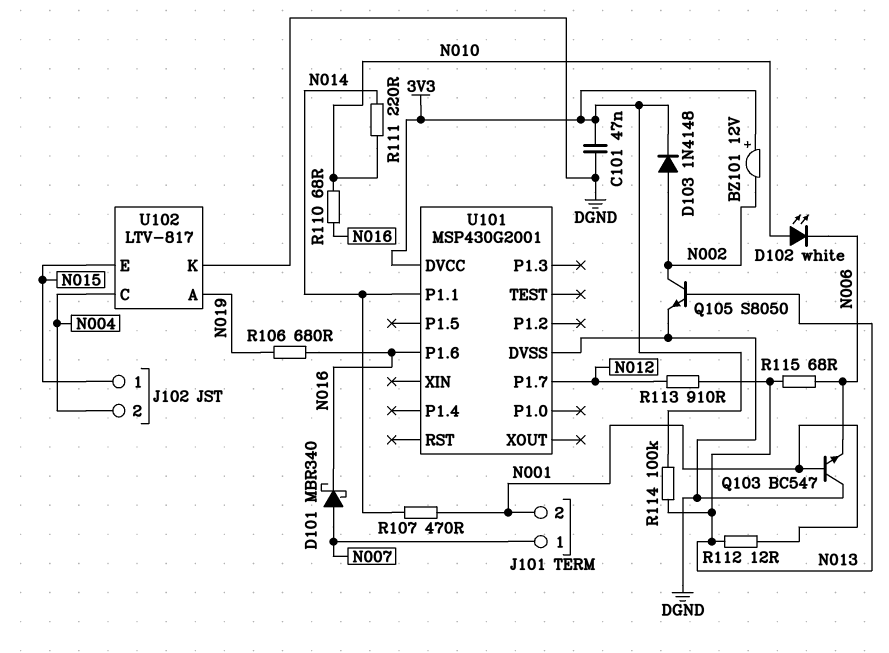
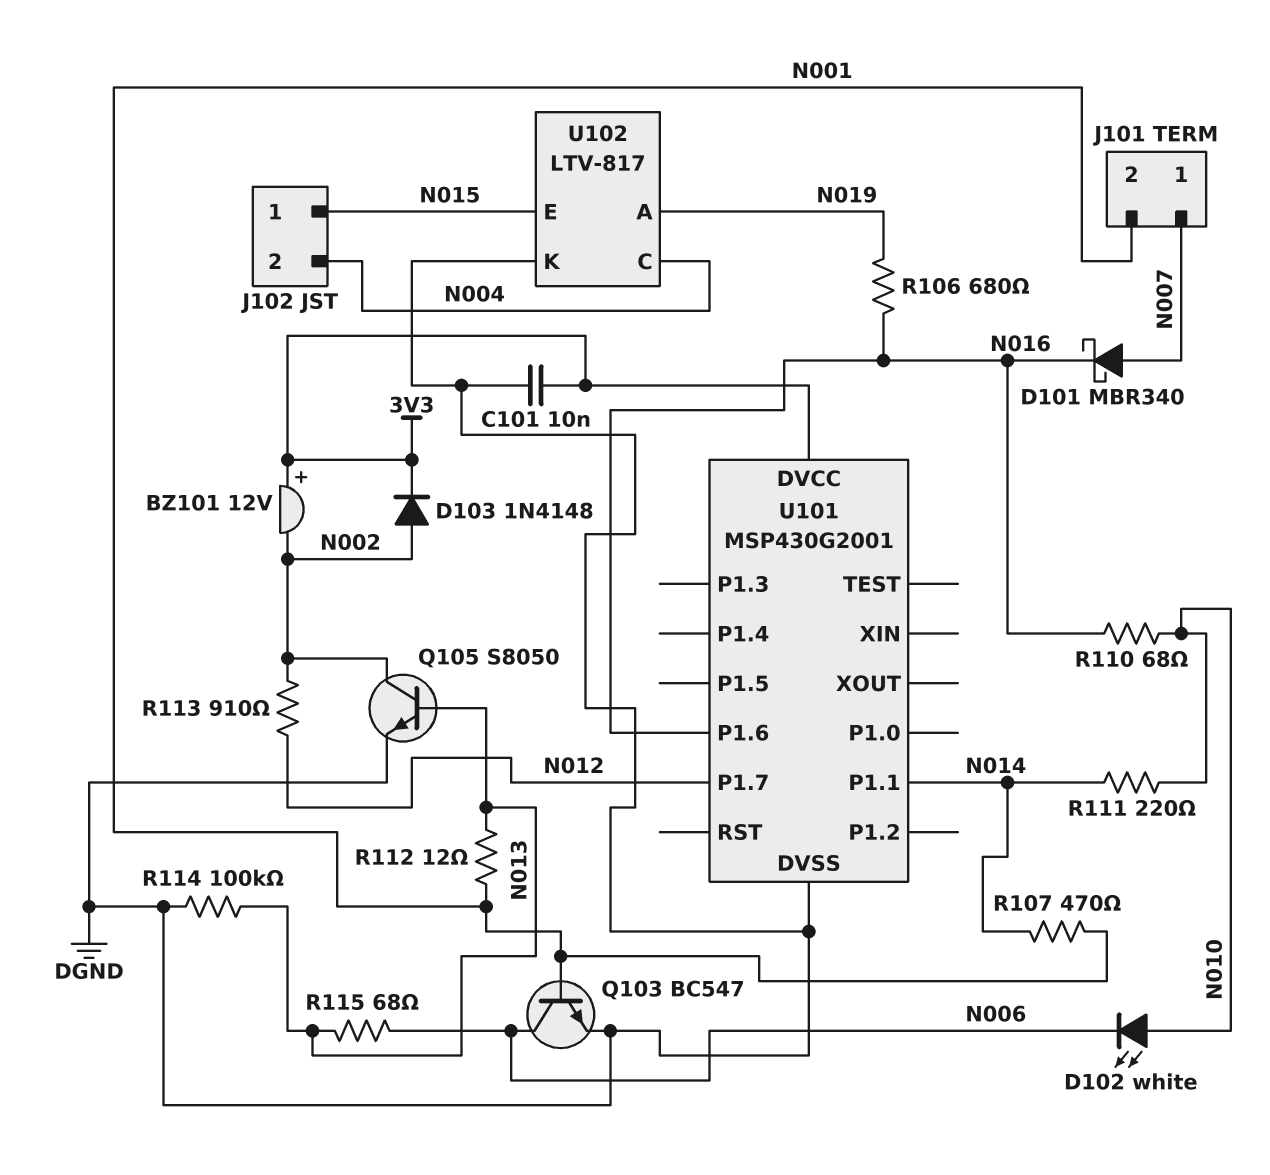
C101: 47nF (3V3, DGND) -> 10nF (3V3, DGND)
Q103: NPN BC547 (B N001, C DGND, E N006) -> NPN BC547 (B N001, C N006, E DGND)
R113: 910 (N012, N013) -> 910 (N002, N012)
R114: 100k (3V3, N013) -> 100k (DGND, N013)

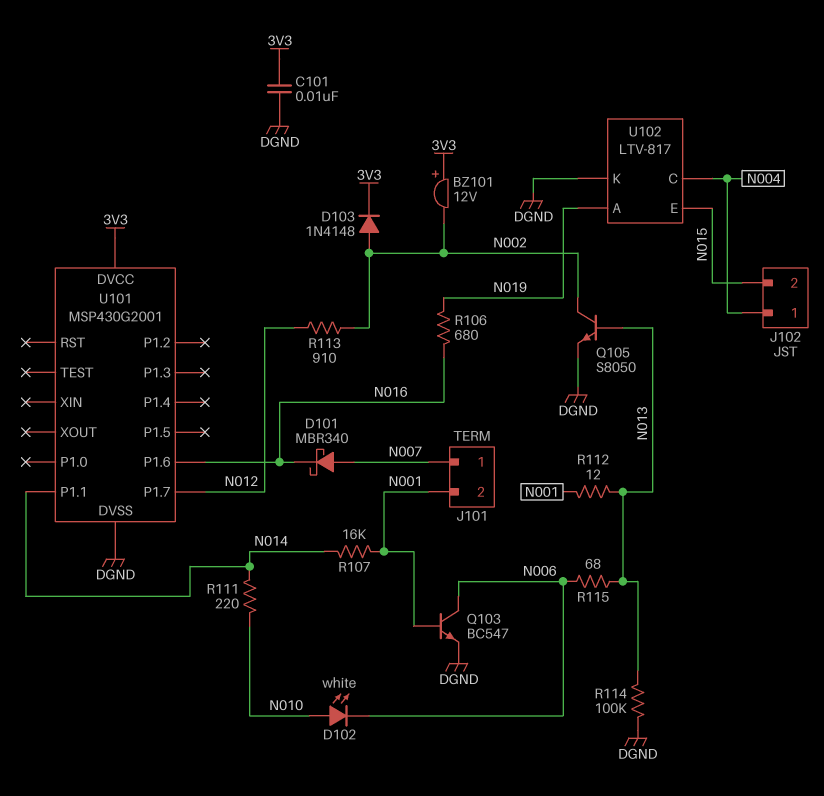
J102 pin 1: N015 -> N004
J102 pin 2: N004 -> N015
R107: 470 (N001, N014) -> 16k (N001, N014)
R110: 68 (N010, N016) -> none

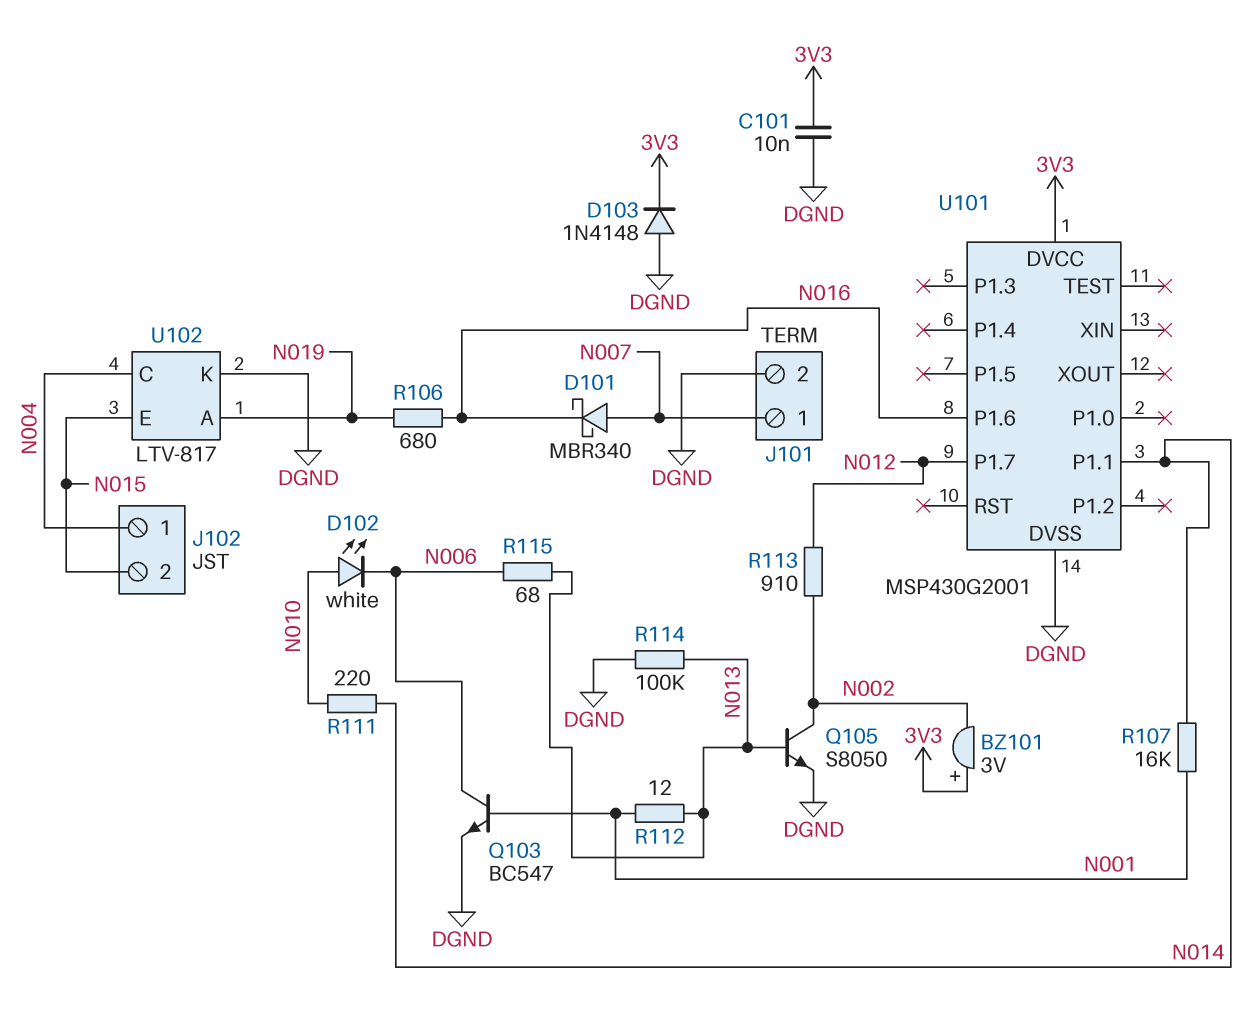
BZ101: buzzer 12V (plus 3V3, minus N002) -> buzzer 3V (plus 3V3, minus N002)
D103: diode 1N4148 (A N002, K 3V3) -> diode 1N4148 (A DGND, K 3V3)
J101 pin 2: N001 -> DGND

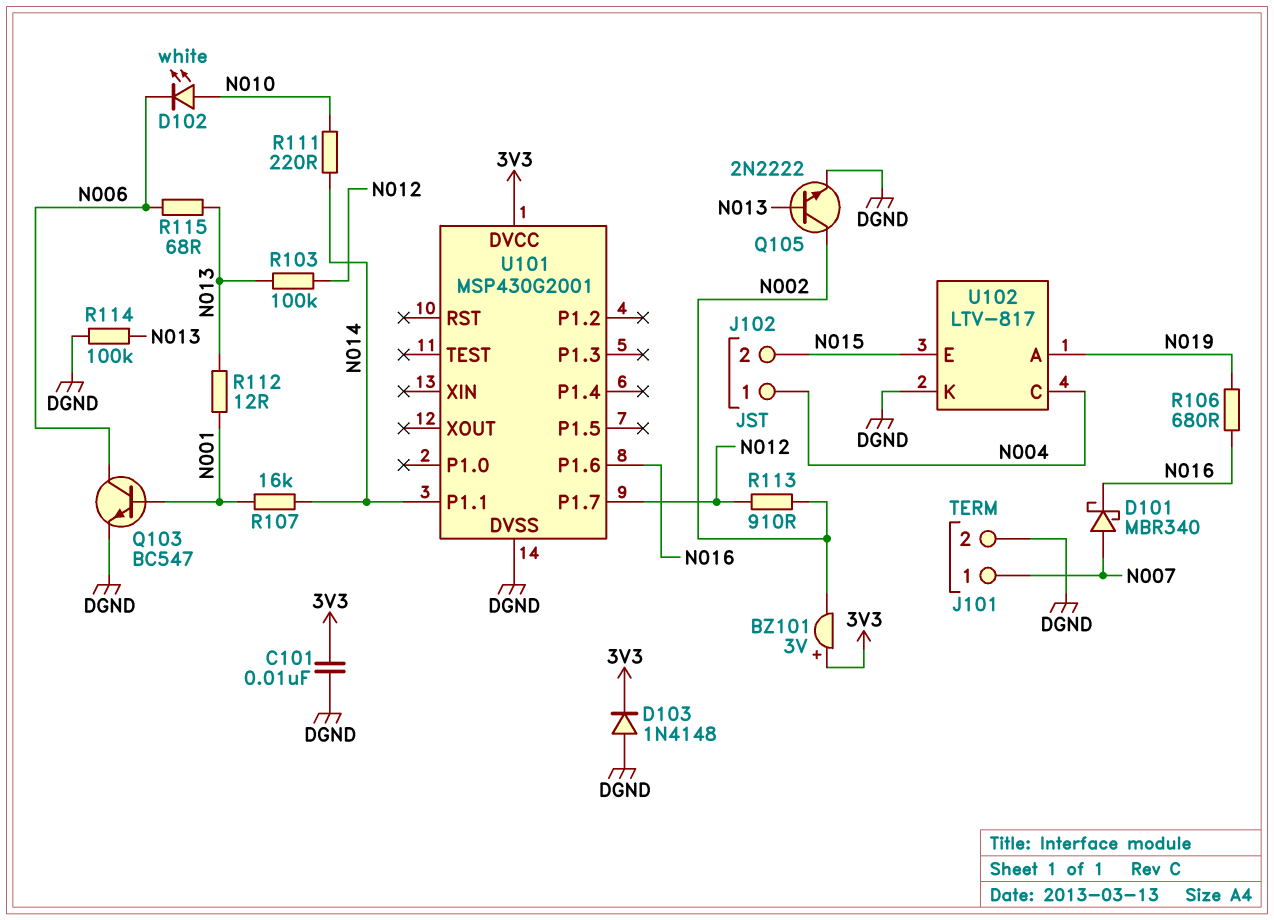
Q105: NPN S8050 (B N013, C N002, E DGND) -> NPN 2N2222 (B N013, C N002, E DGND)
R103: none -> 100k (N012, N013)

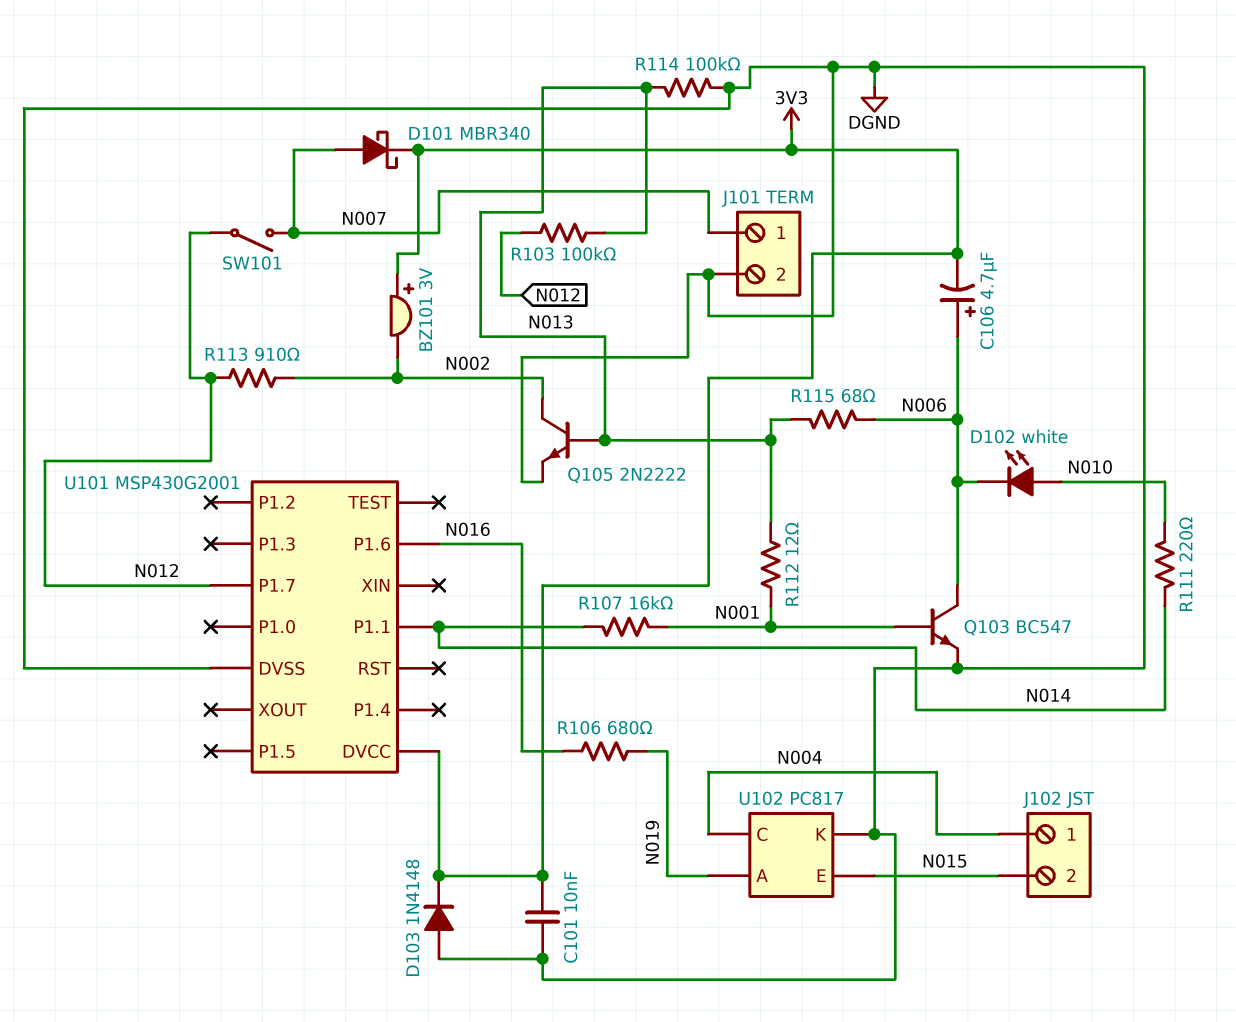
C106: none -> 4.7uF (plus N006, minus 3V3)
D101: schottky MBR340 (A N007, K N016) -> schottky MBR340 (A N007, K 3V3)
SW101: none -> switch (N007, N012)
U102: LTV-817 -> PC817

